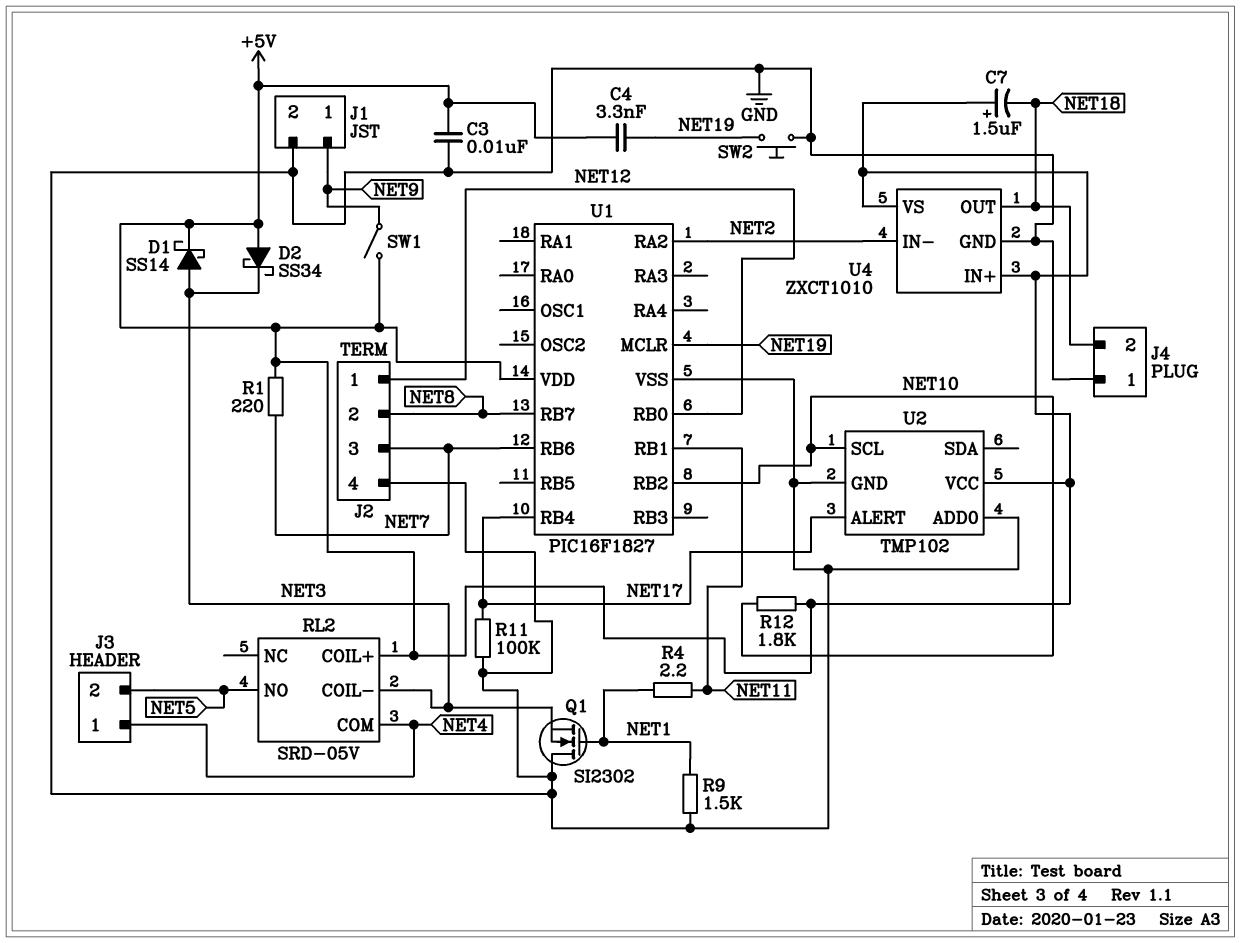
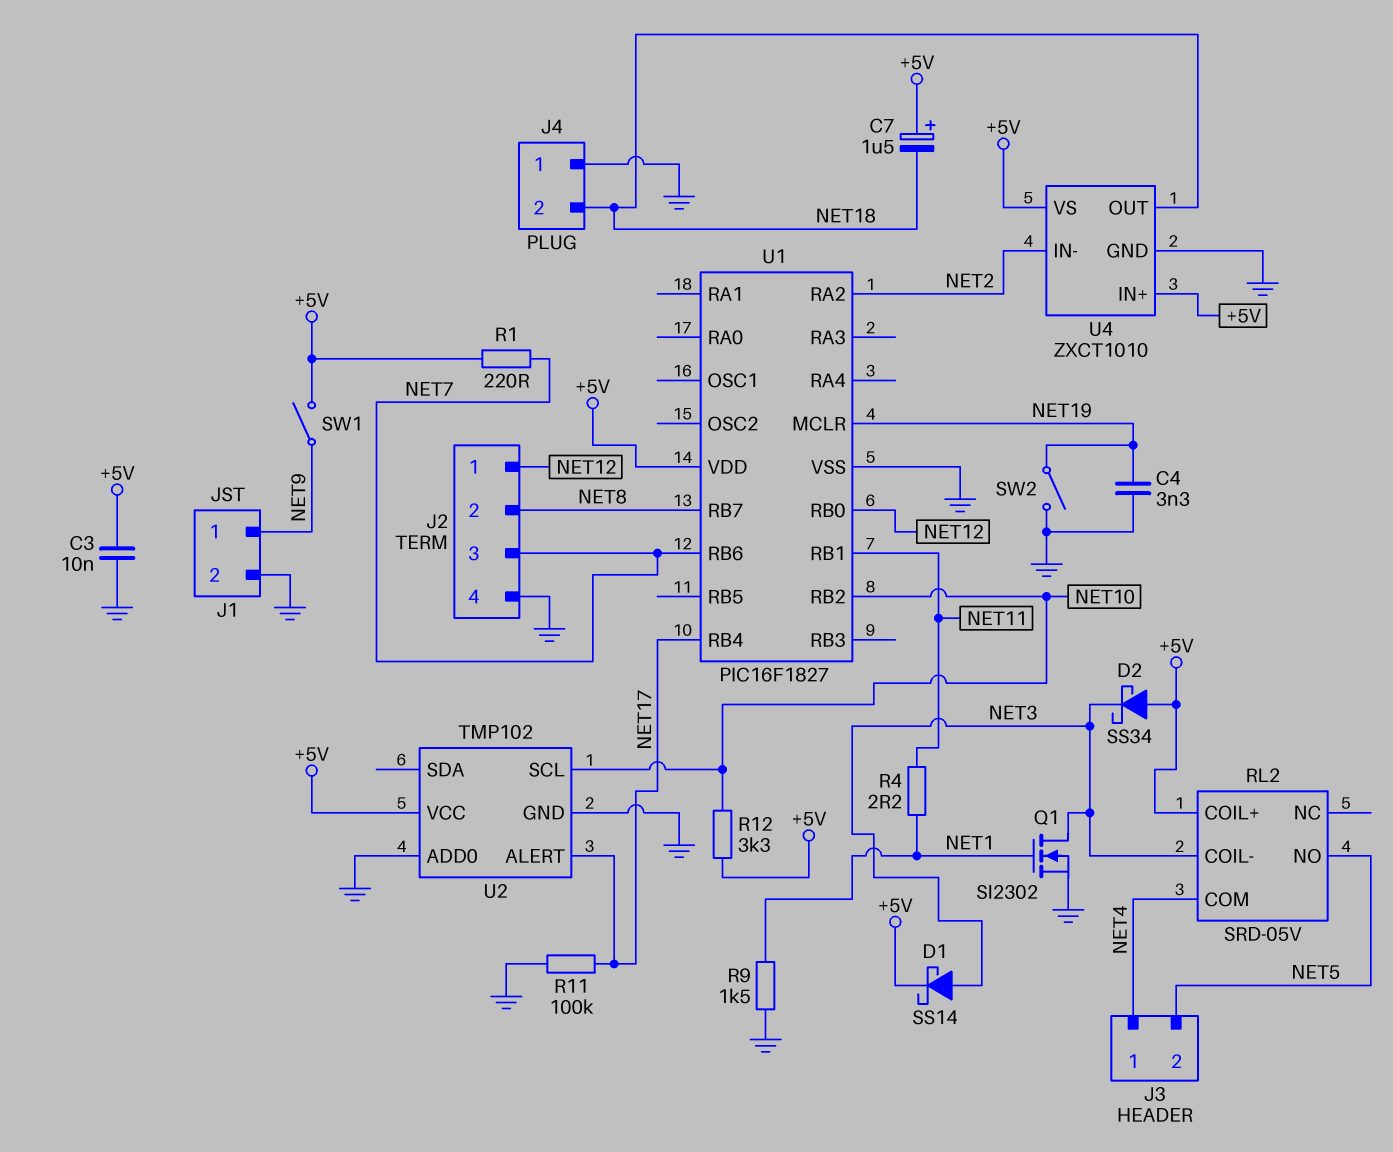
C4: 3.3nF (+5V, NET19) -> 3.3nF (GND, NET19)
Q1: NMOS SI2302 (G NET1, D GND, S NET3) -> NMOS SI2302 (G NET1, D NET3, S GND)
R12: 1.8k (+5V, NET10) -> 3.3k (+5V, NET10)
SW2: button (GND, NET19) -> switch (GND, NET19)

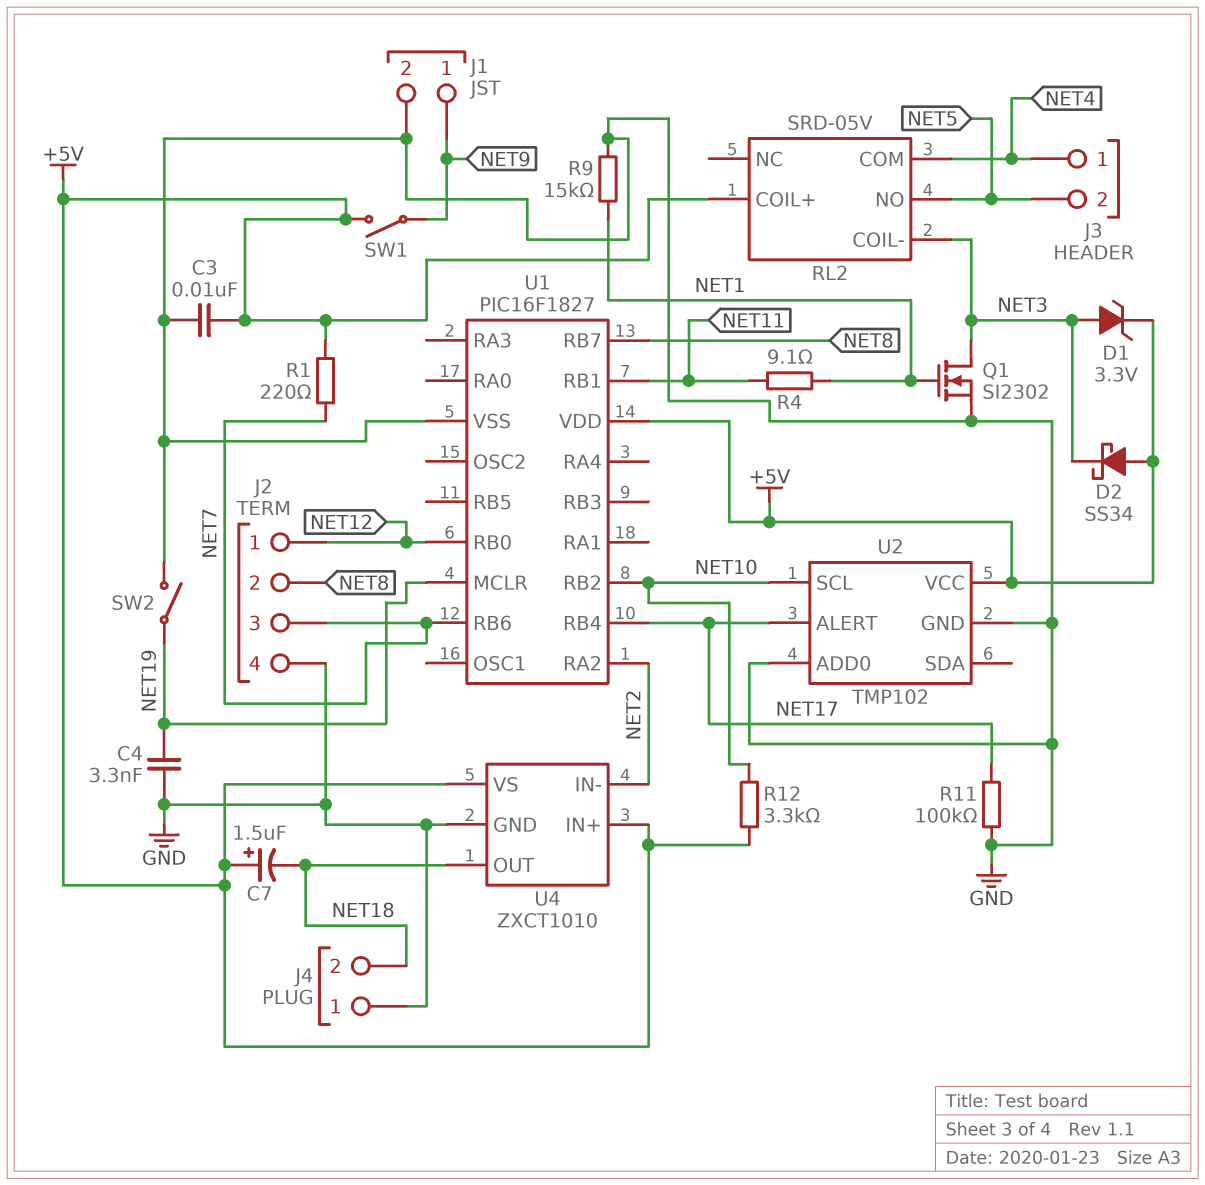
D1: schottky SS14 (A NET3, K +5V) -> zener 3.3V (A NET3, K +5V)
R4: 2.2 (NET1, NET11) -> 9.1 (NET1, NET11)
R9: 1.5k (GND, NET1) -> 15k (GND, NET1)

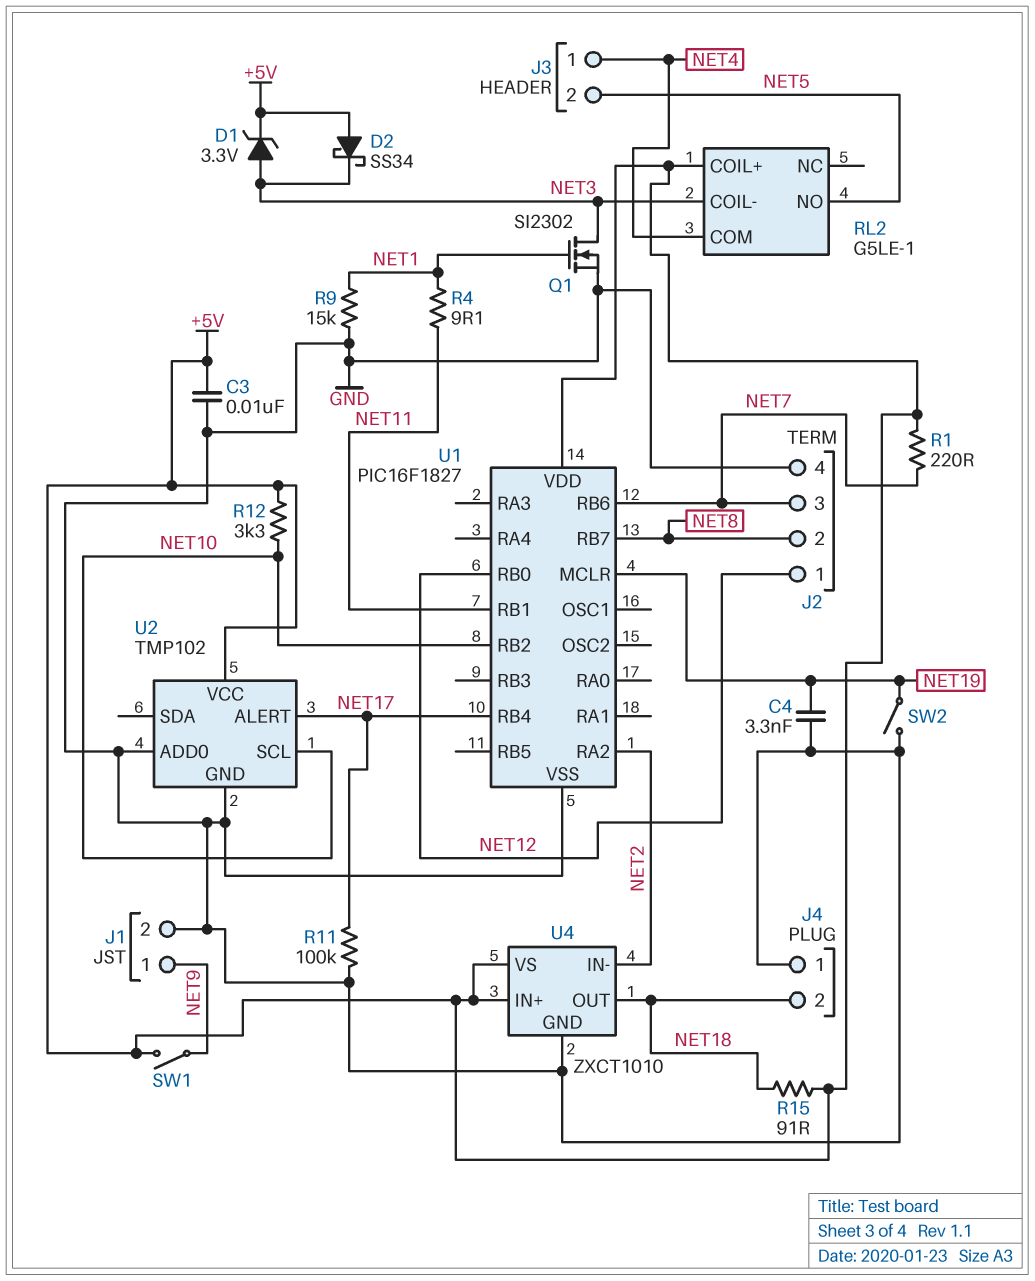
C7: 1.5uF (plus +5V, minus NET18) -> none
R15: none -> 91 (+5V, NET18)
RL2: SRD-05V -> G5LE-1

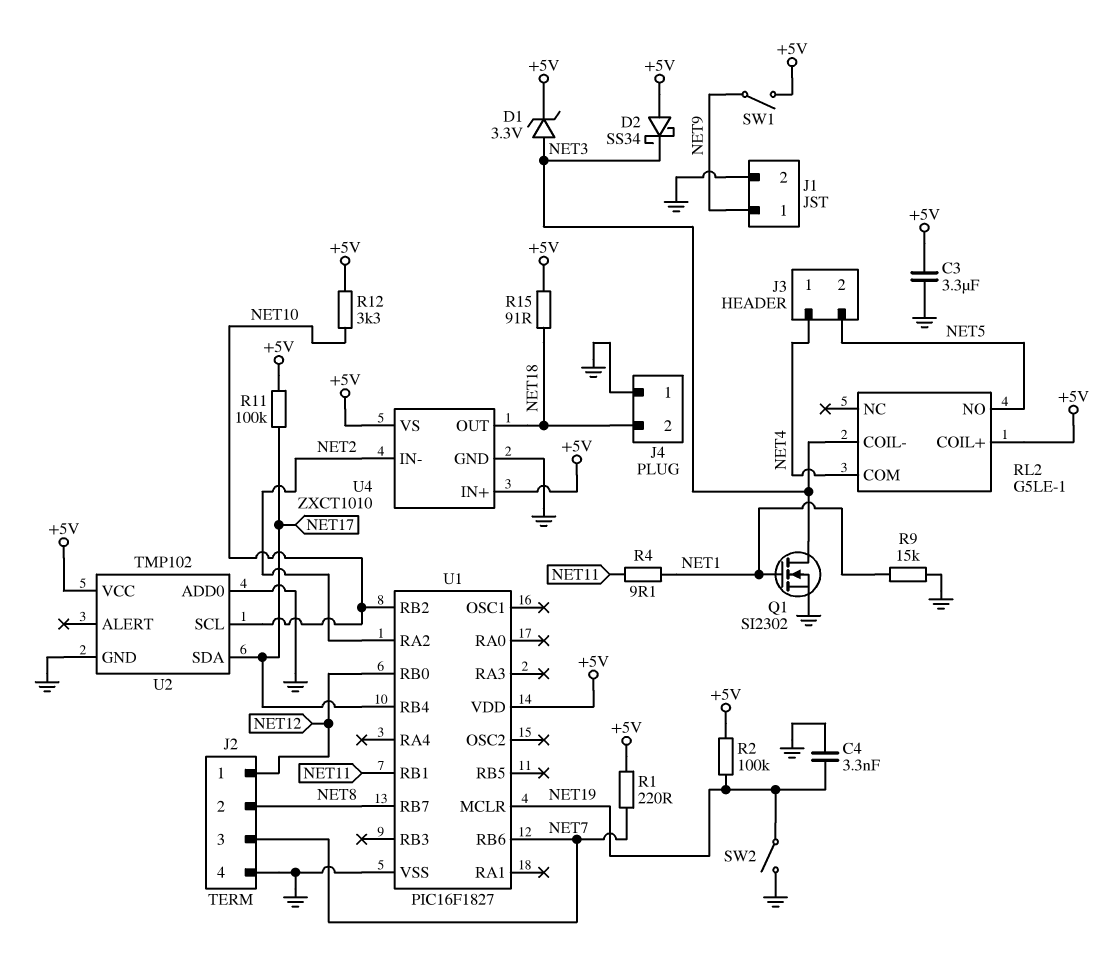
C3: 10nF (+5V, GND) -> 3.3uF (+5V, GND)
R2: none -> 100k (+5V, NET19)
R11: 100k (GND, NET17) -> 100k (+5V, NET17)
U2 pin ALERT: NET17 -> none
U2 pin SDA: none -> NET17

